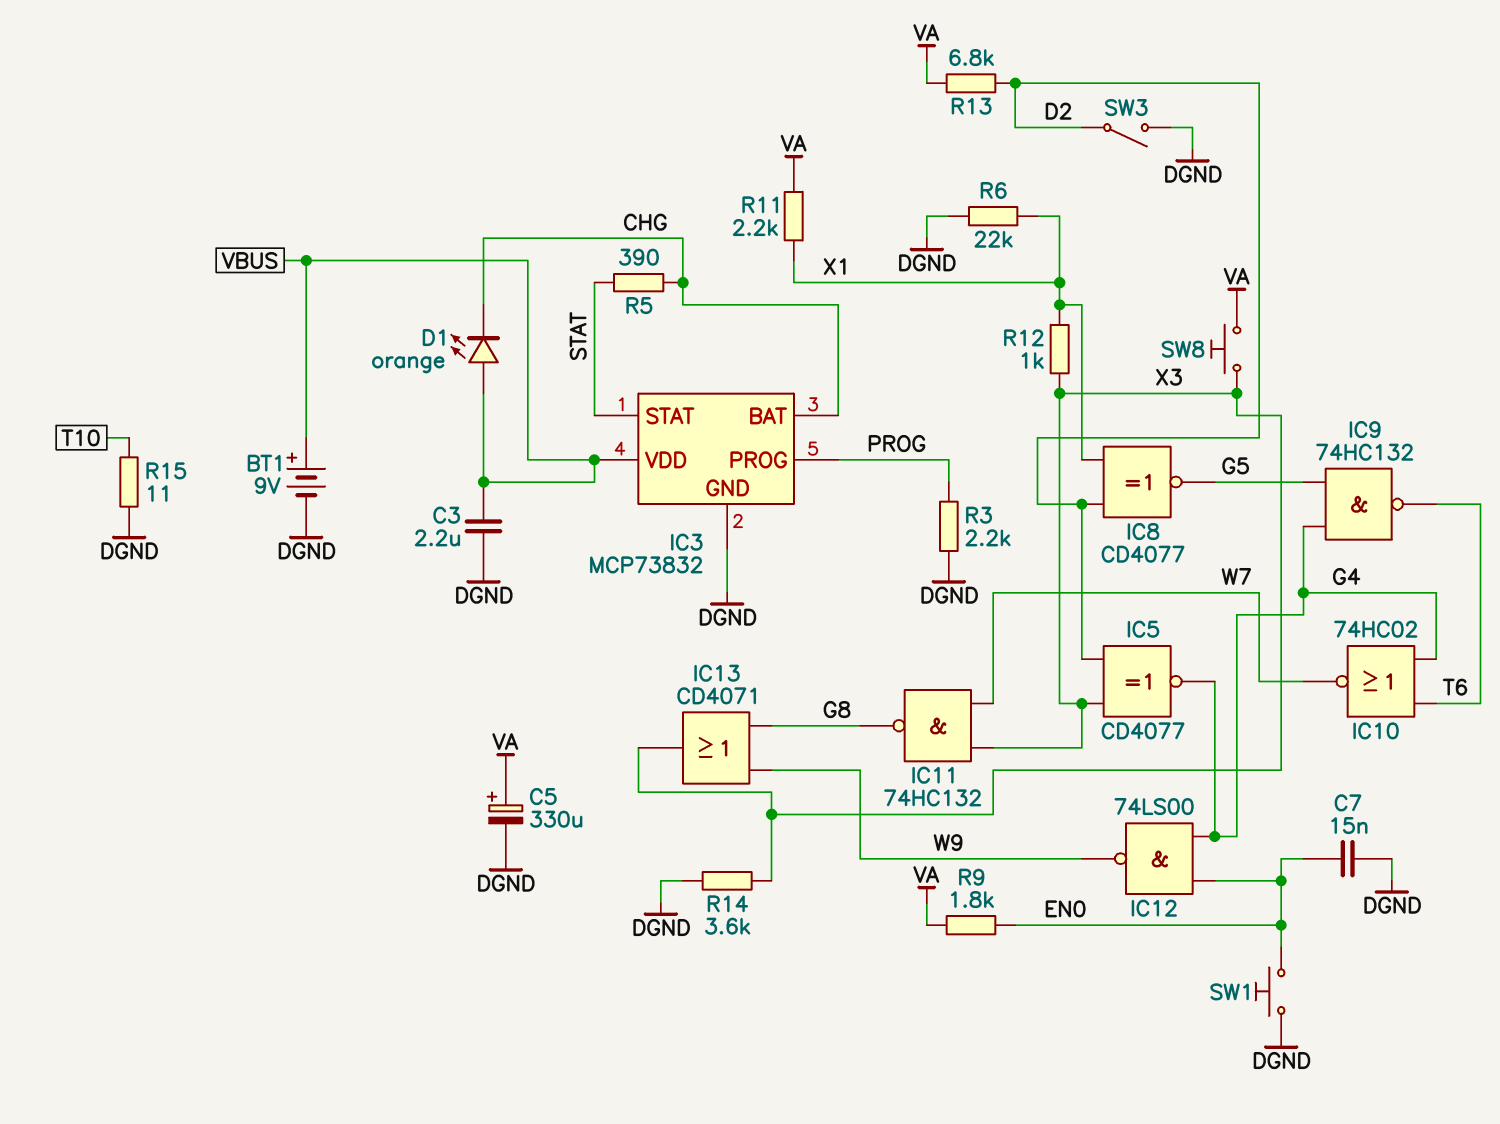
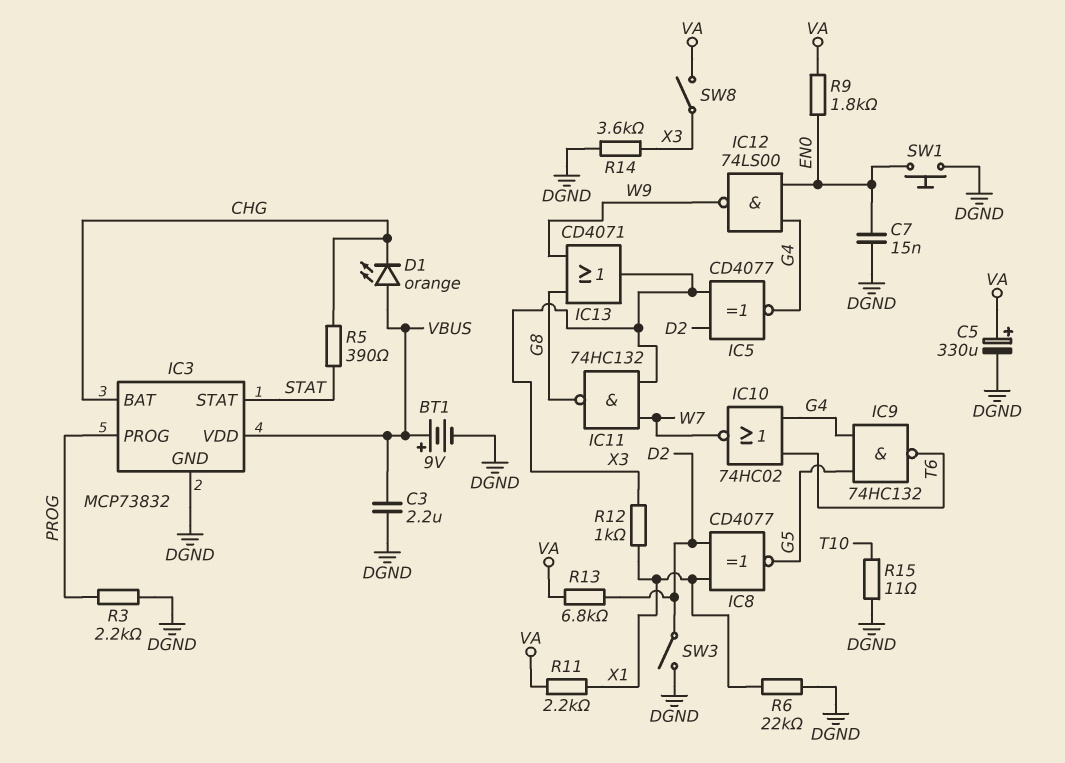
SW8: button (VA, X3) -> switch (VA, X3)

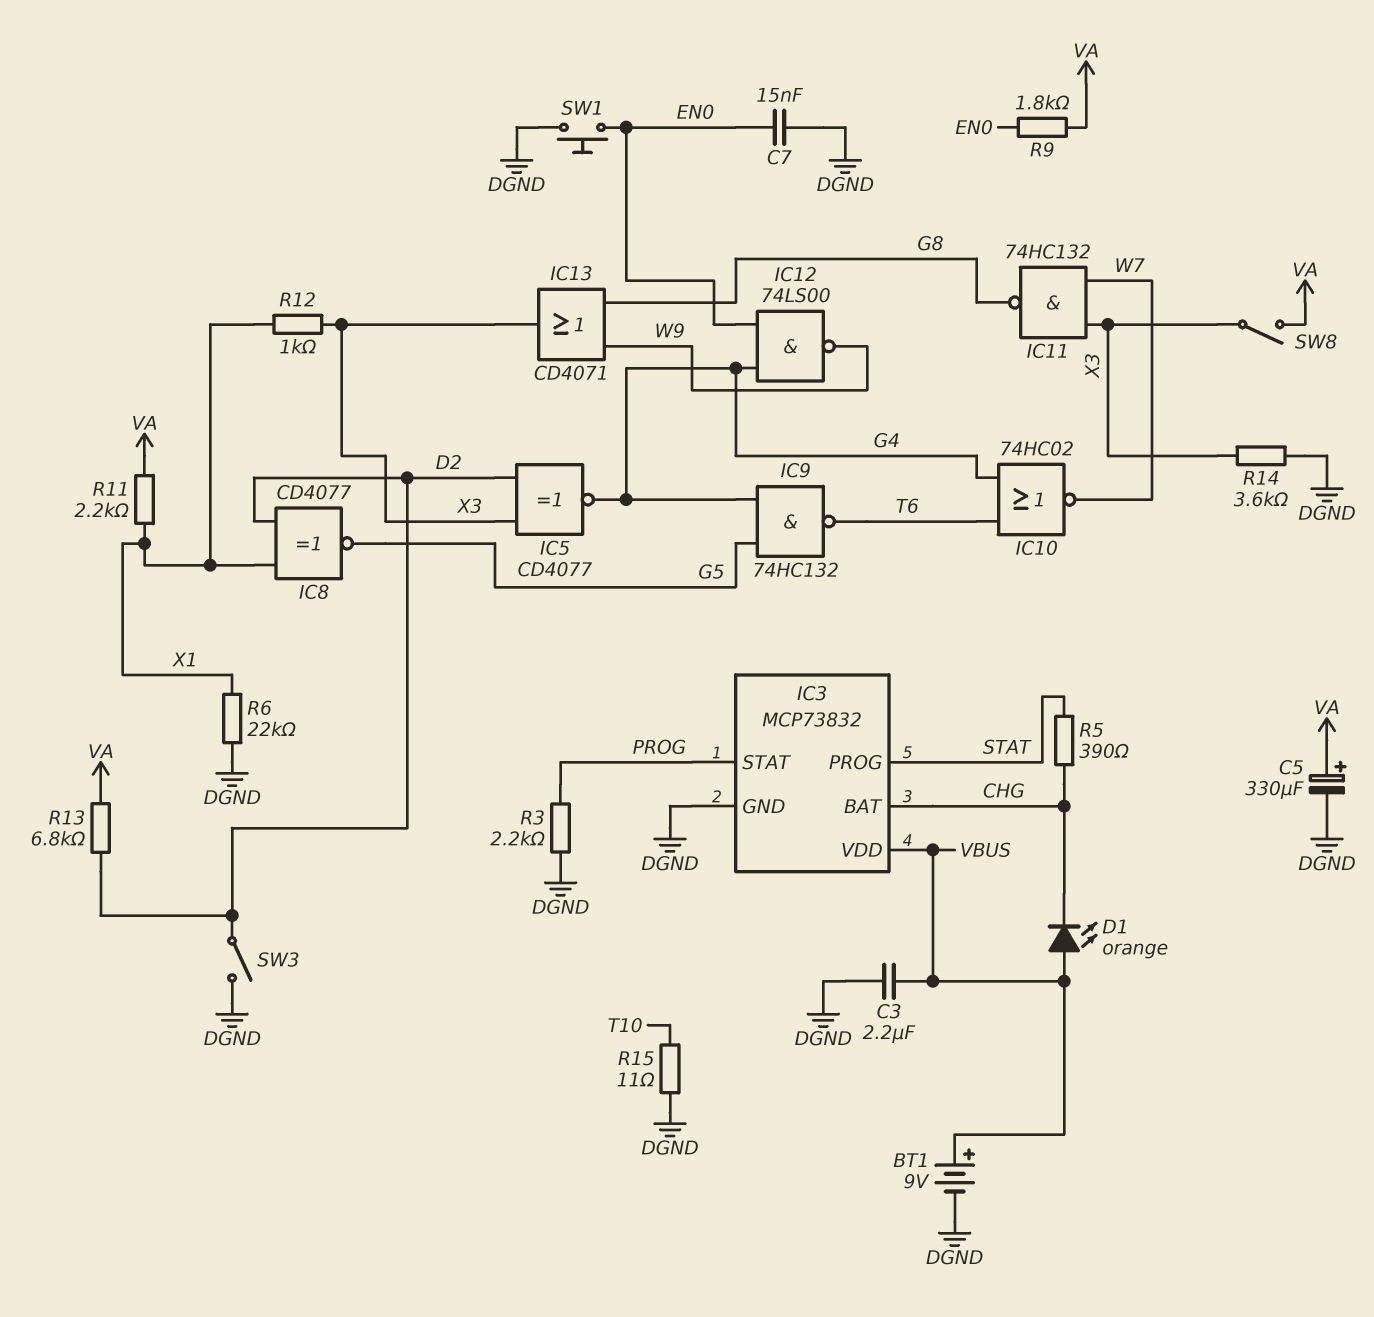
IC3 pin PROG: PROG -> STAT
IC3 pin STAT: STAT -> PROG

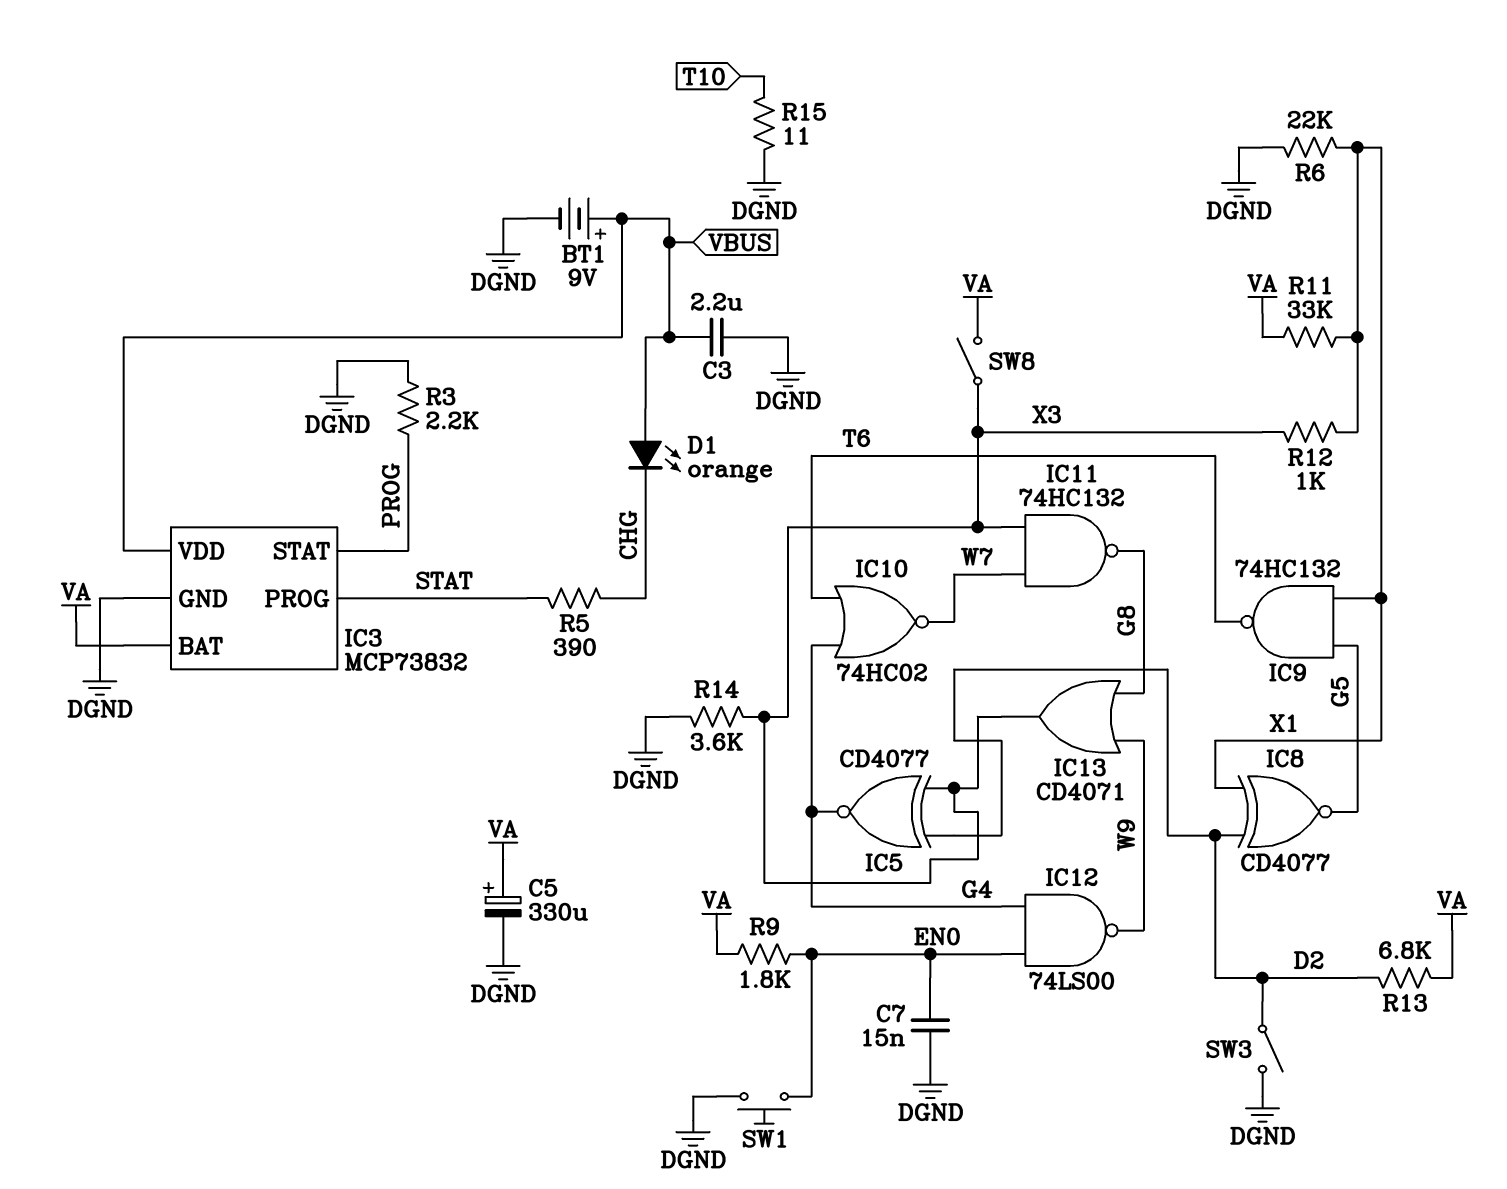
IC3 pin BAT: CHG -> VA
IC9: NAND 74HC132 (in G4, in G5, out T6) -> NAND 74HC132 (in G5, in X1, out T6)
R11: 2.2k (VA, X1) -> 33k (VA, X1)

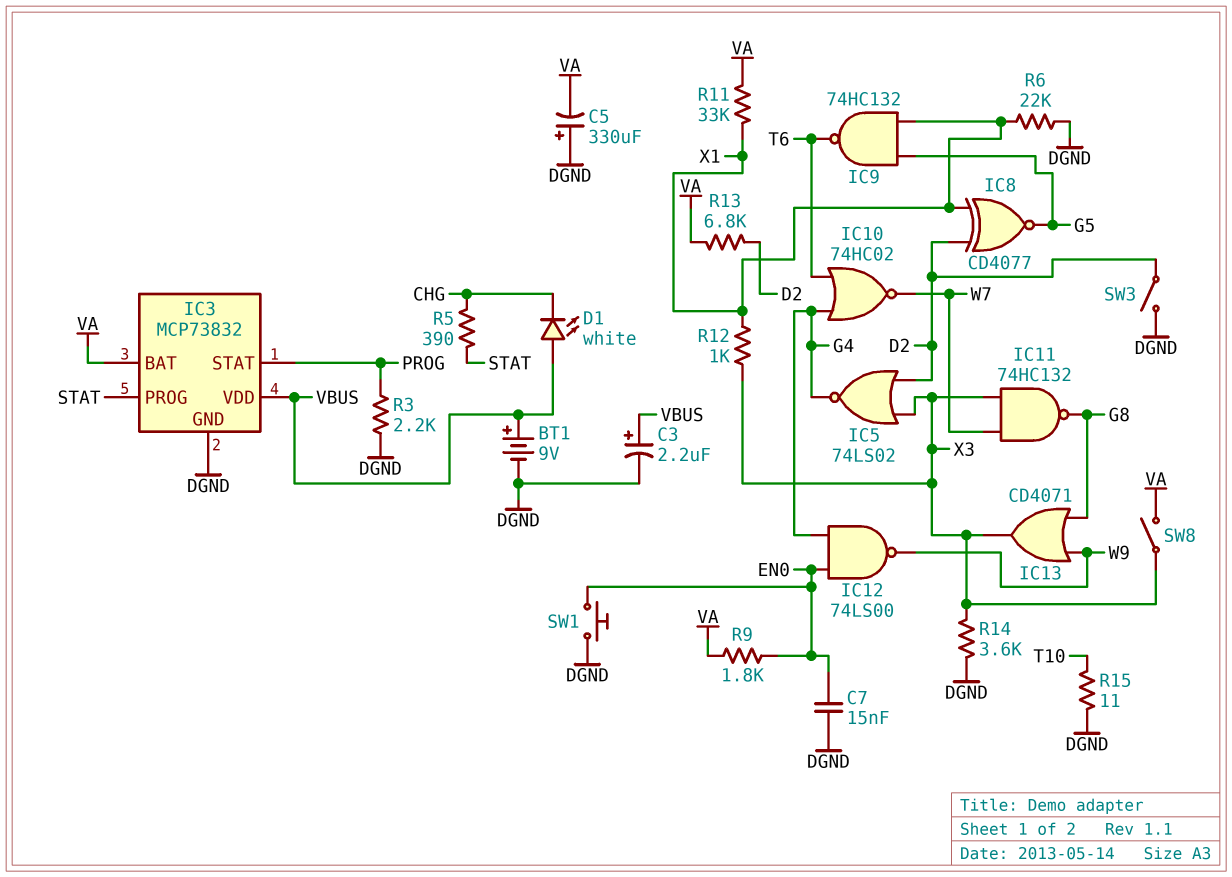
C3: 2.2uF (DGND, VBUS) -> 2.2uF (plus VBUS, minus DGND)
C5: 330uF (plus VA, minus DGND) -> 330uF (plus DGND, minus VA)
D1: LED orange (A VBUS, K CHG) -> LED white (A VBUS, K CHG)
IC5: XNOR CD4077 (in D2, in X3, out G4) -> NOR 74LS02 (in D2, in X3, out G4)

